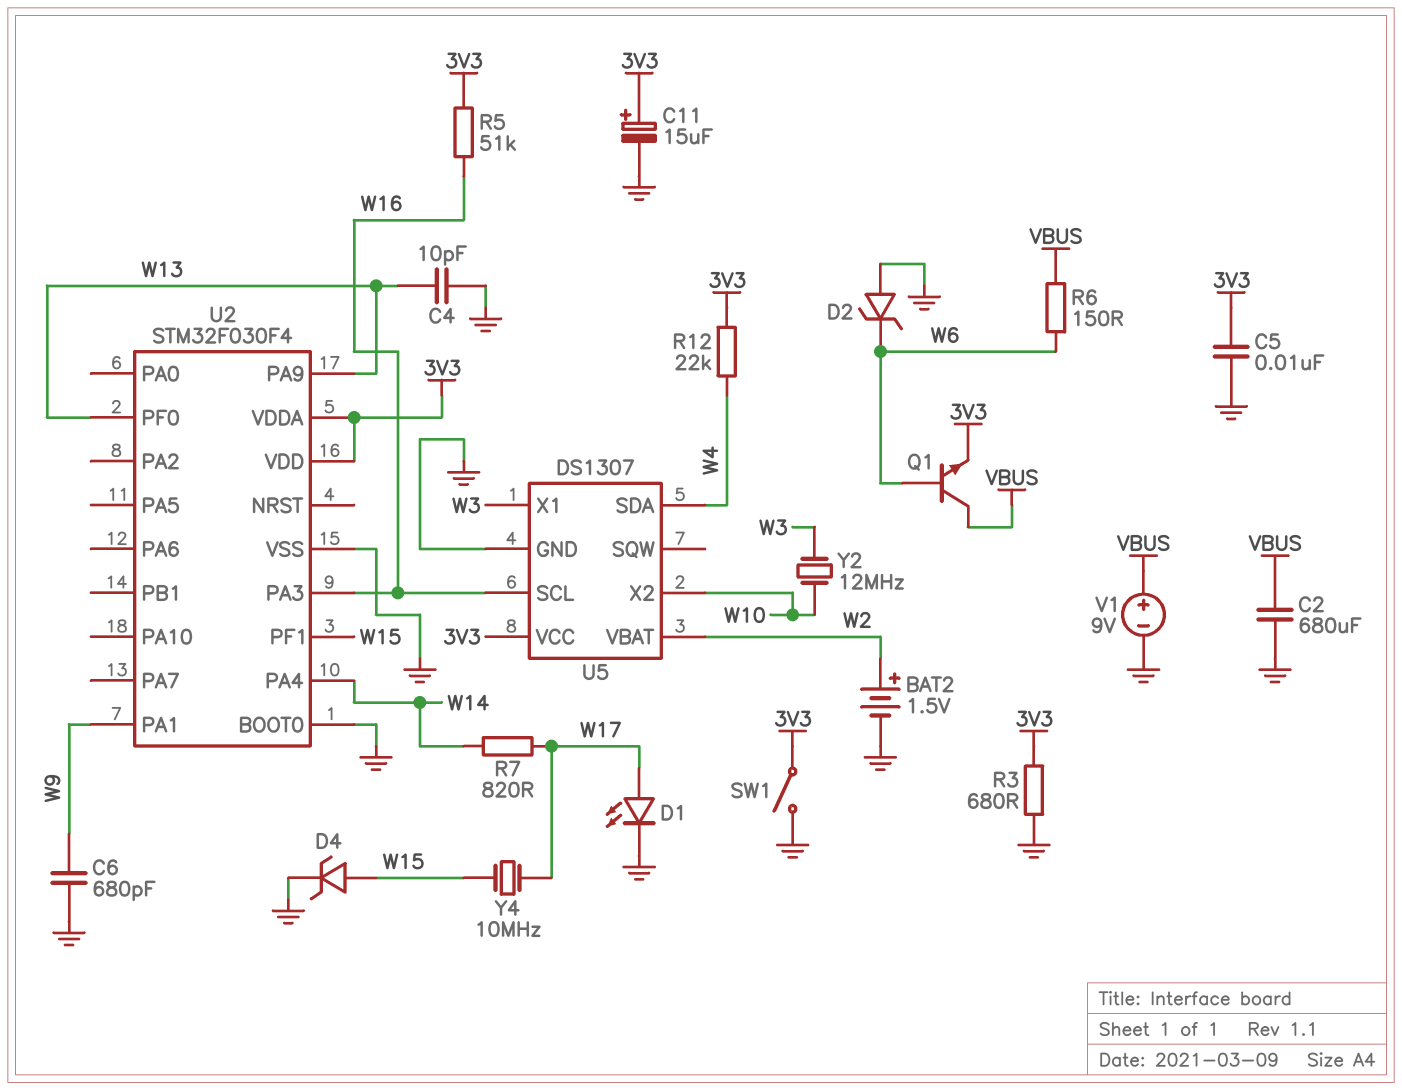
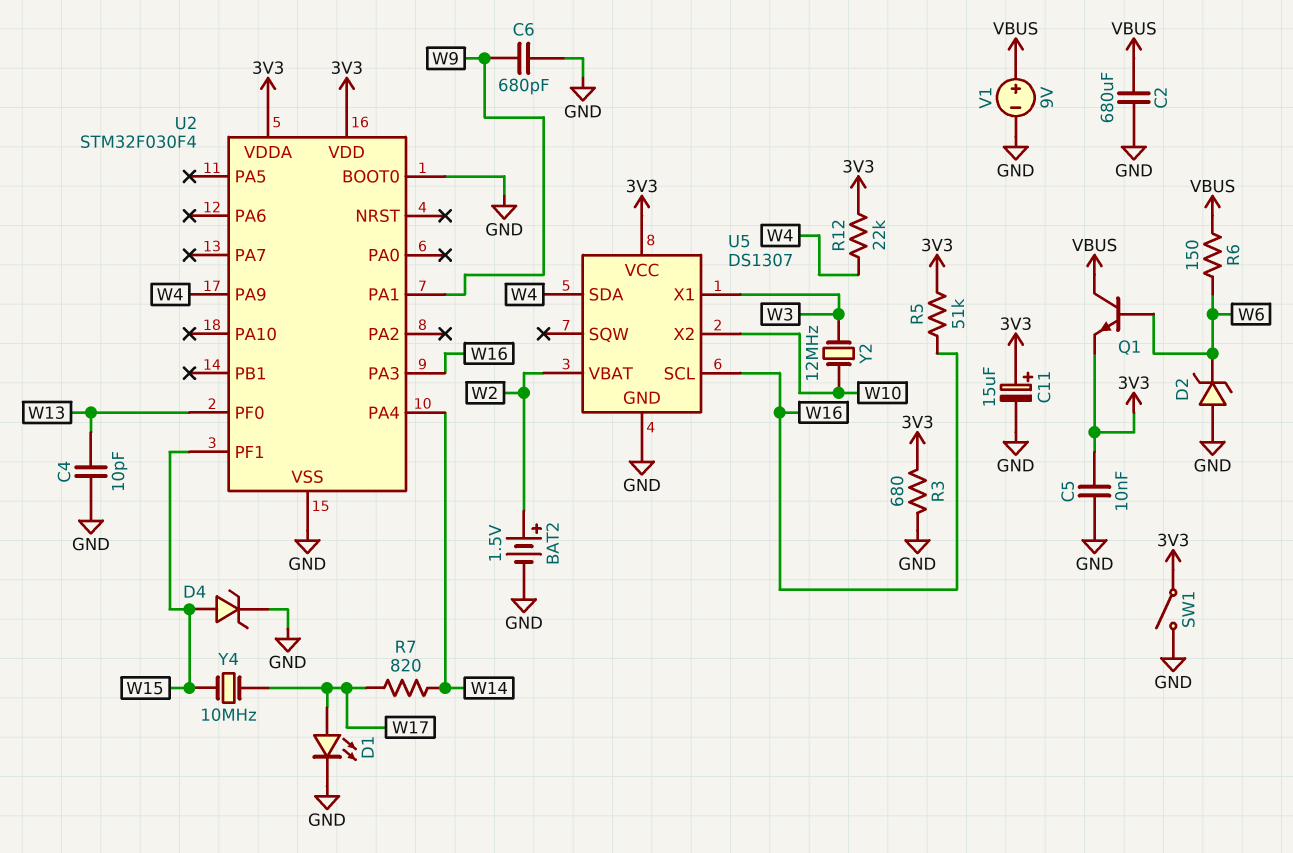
U2 pin PA9: W13 -> W4

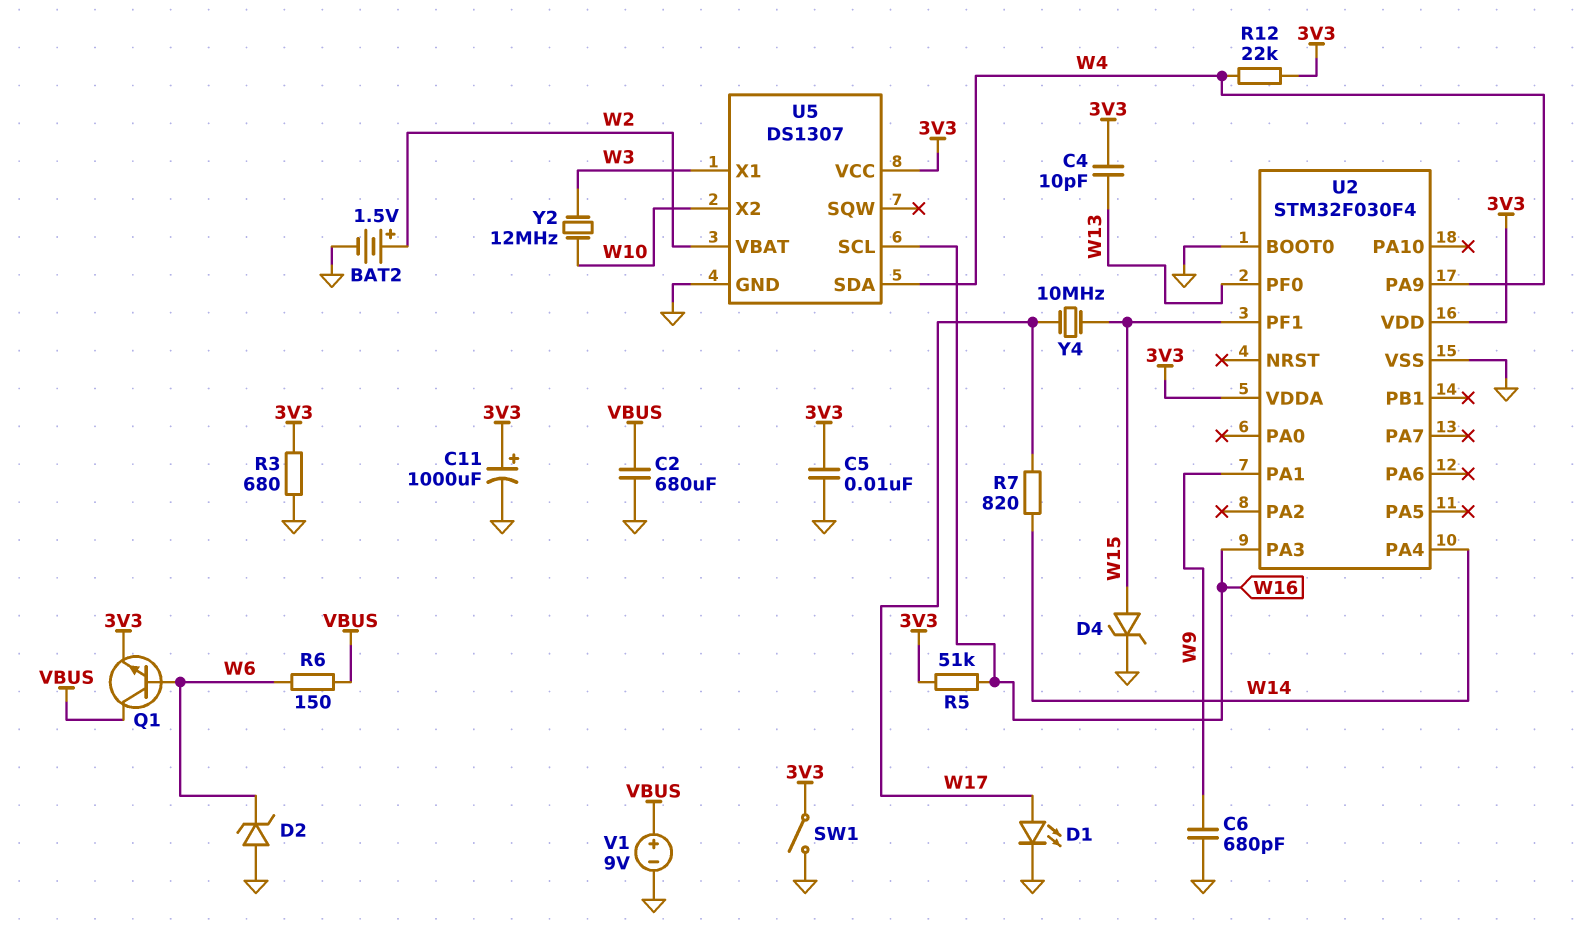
C4: 10pF (GND, W13) -> 10pF (3V3, W13)
C11: 15uF (plus 3V3, minus GND) -> 1000uF (plus 3V3, minus GND)

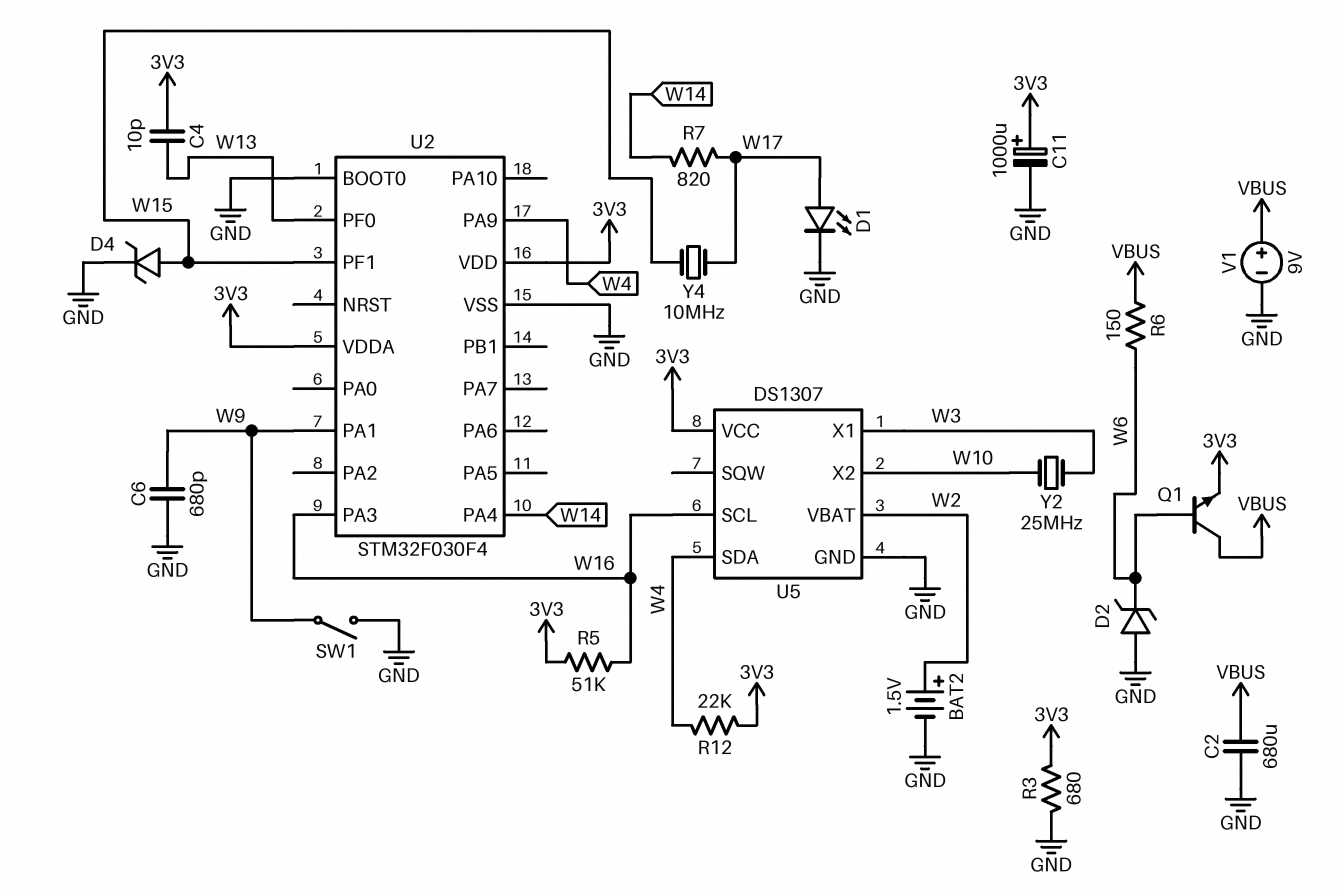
C5: 10nF (3V3, GND) -> none
SW1: switch (3V3, GND) -> switch (GND, W9)
Y2: 12MHz (W3, W10) -> 25MHz (W3, W10)

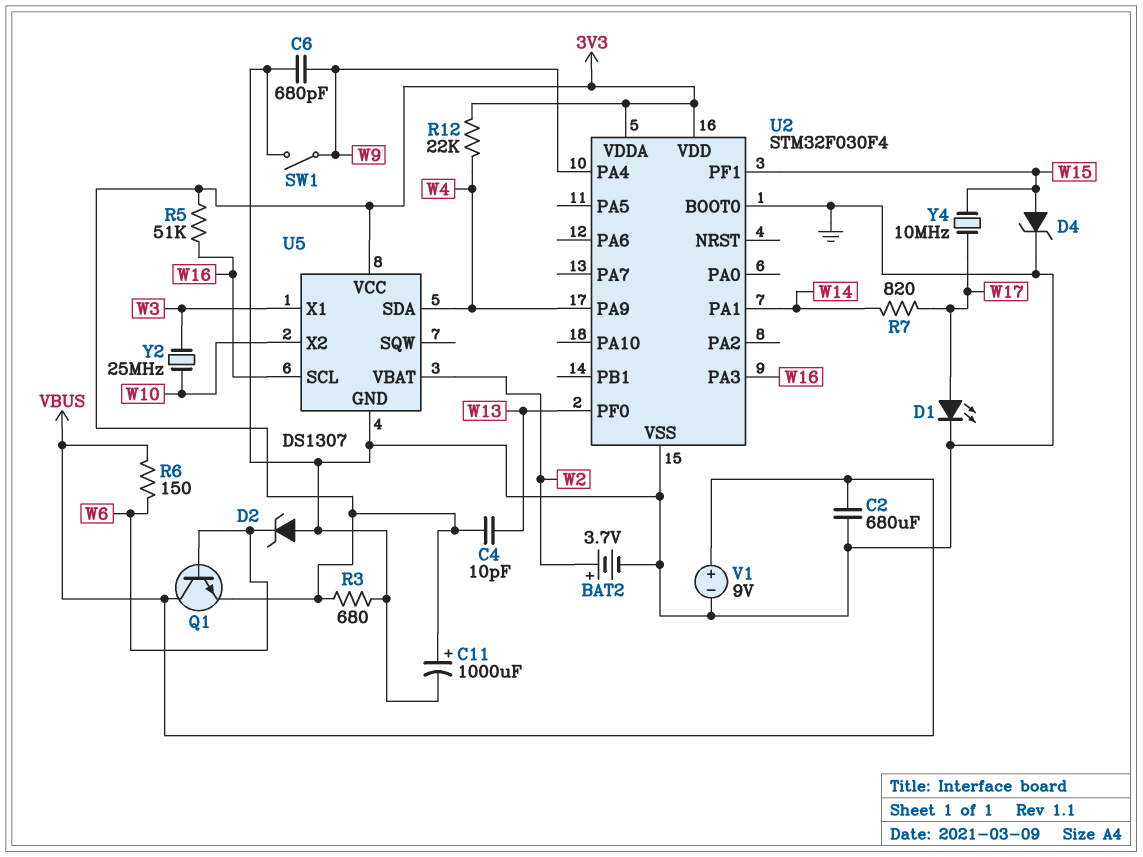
BAT2: 1.5V (plus W2, minus GND) -> 3.7V (plus W2, minus GND)
U2 pin PA1: W9 -> W14
U2 pin PA4: W14 -> W9

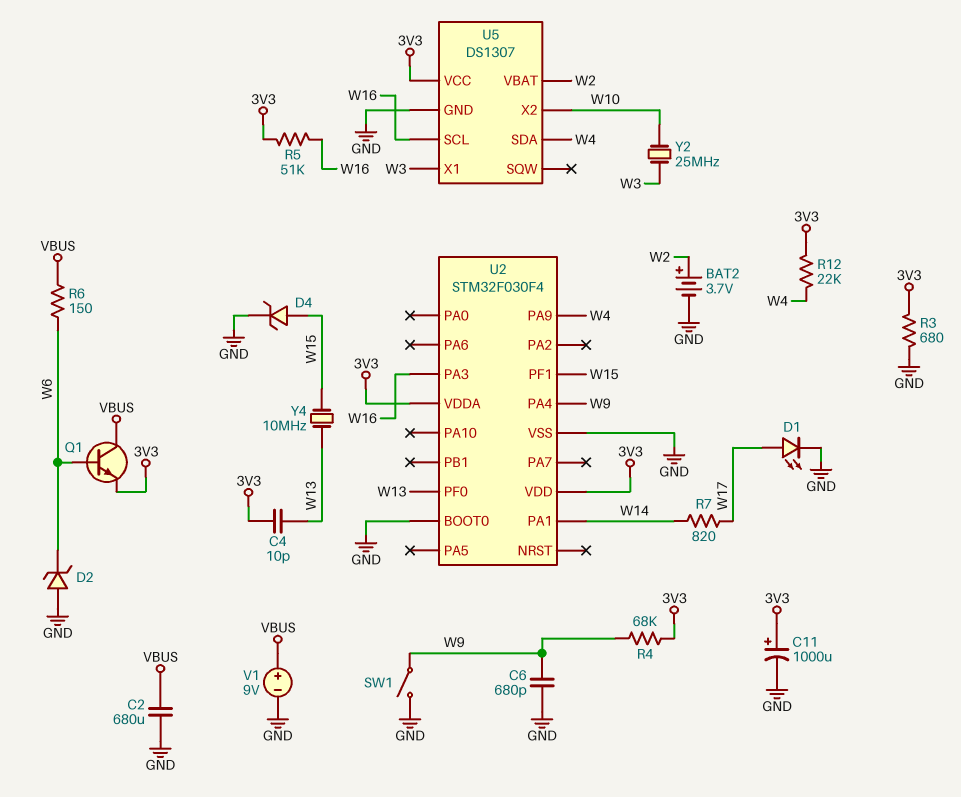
R4: none -> 68k (3V3, W9)
Y4: 10MHz (W15, W17) -> 10MHz (W13, W15)

